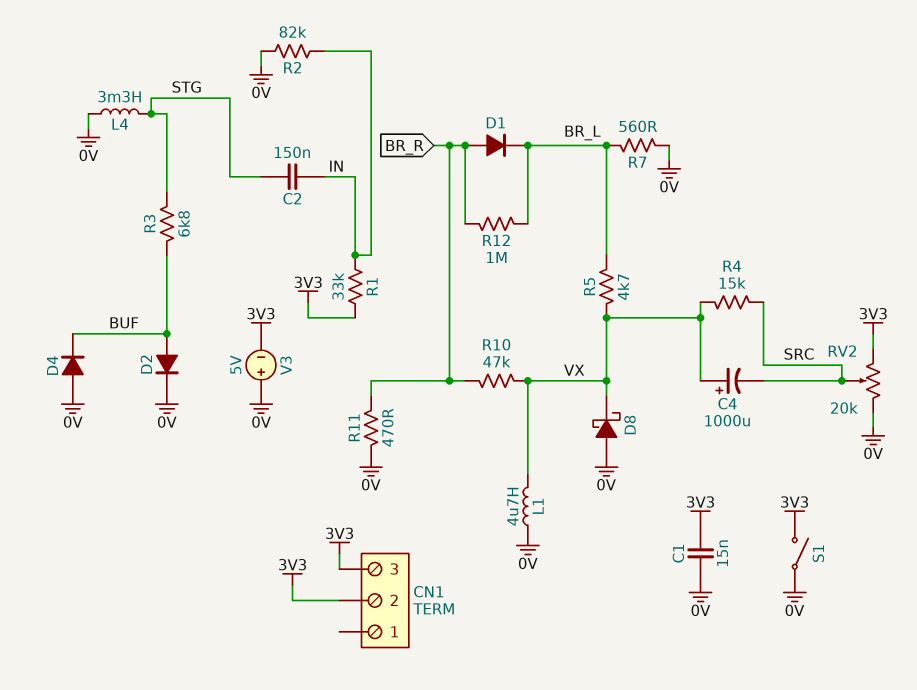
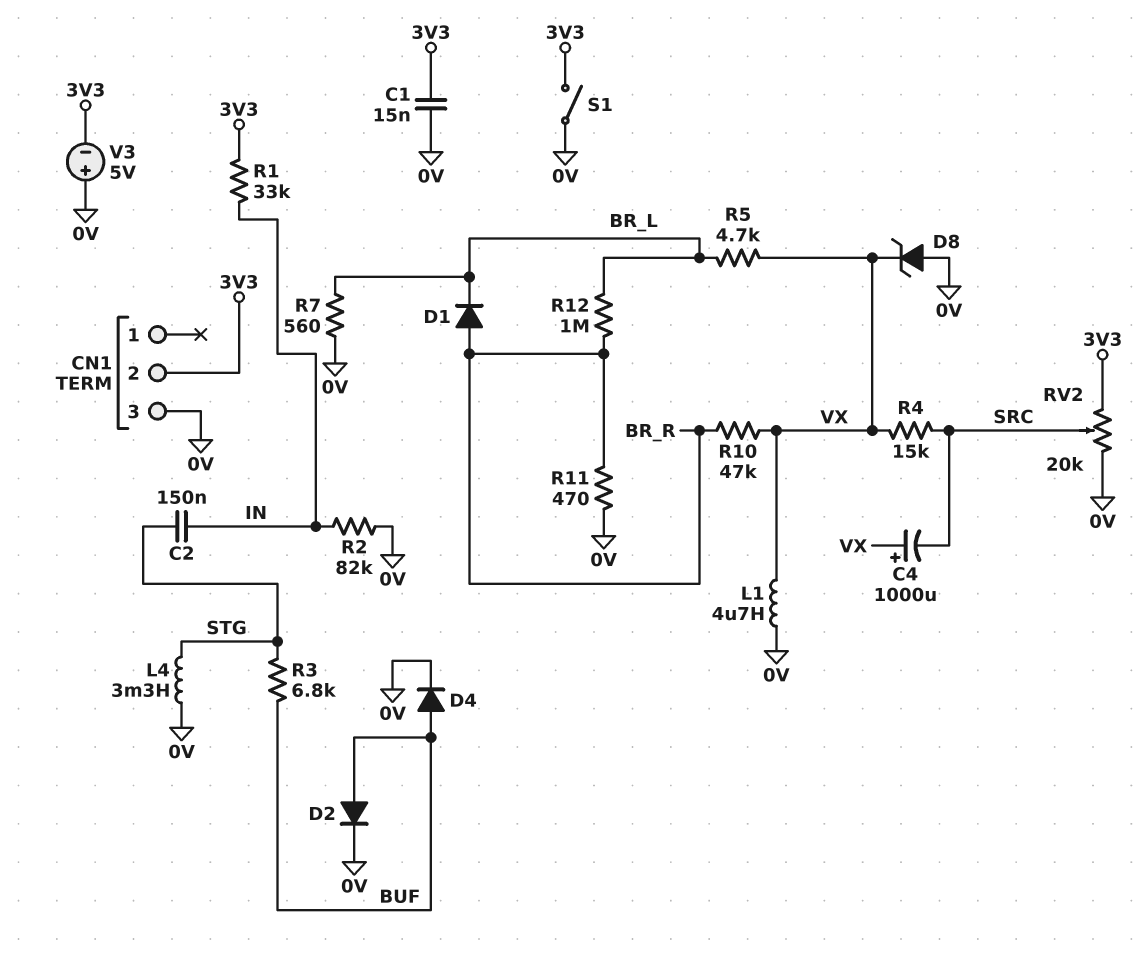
CN1 pin 3: 3V3 -> 0V
D4: diode (A 0V, K BUF) -> diode (A BUF, K 0V)
D8: schottky (A 0V, K VX) -> zener (A 0V, K VX)

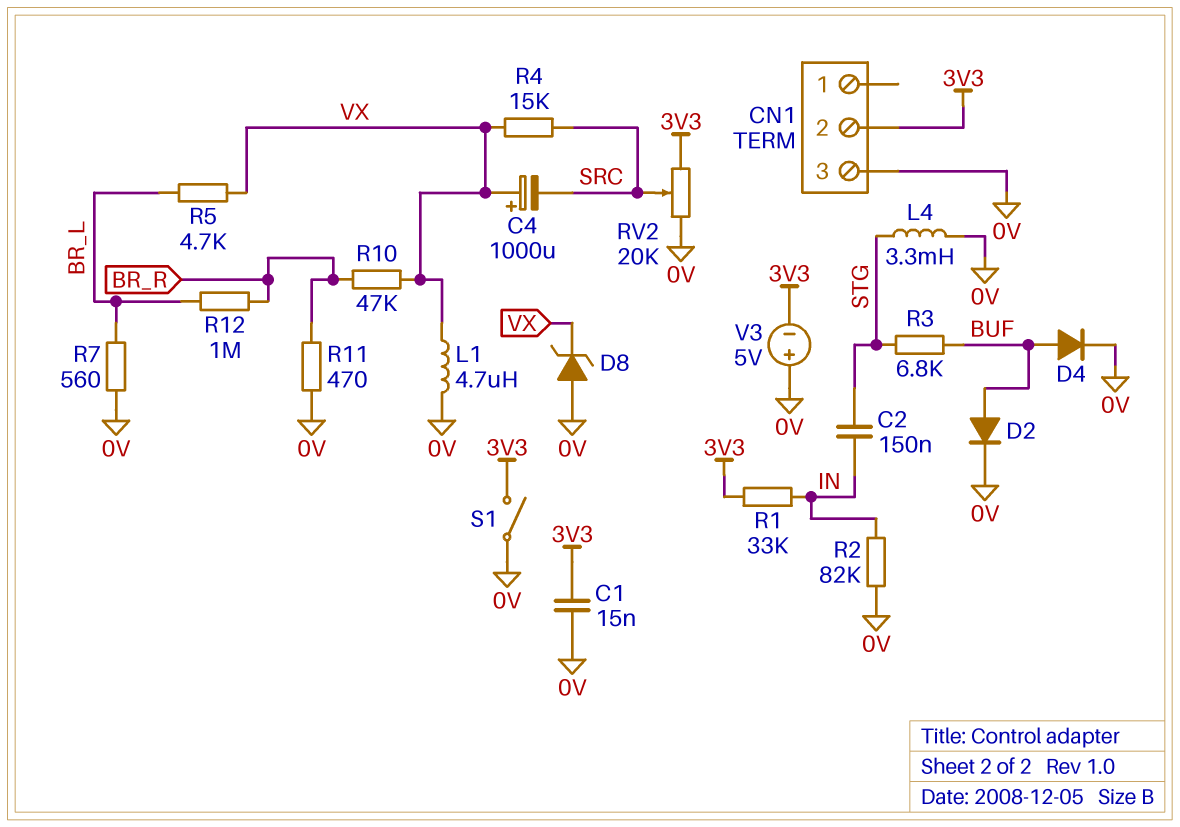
D1: diode (A BR_R, K BR_L) -> none

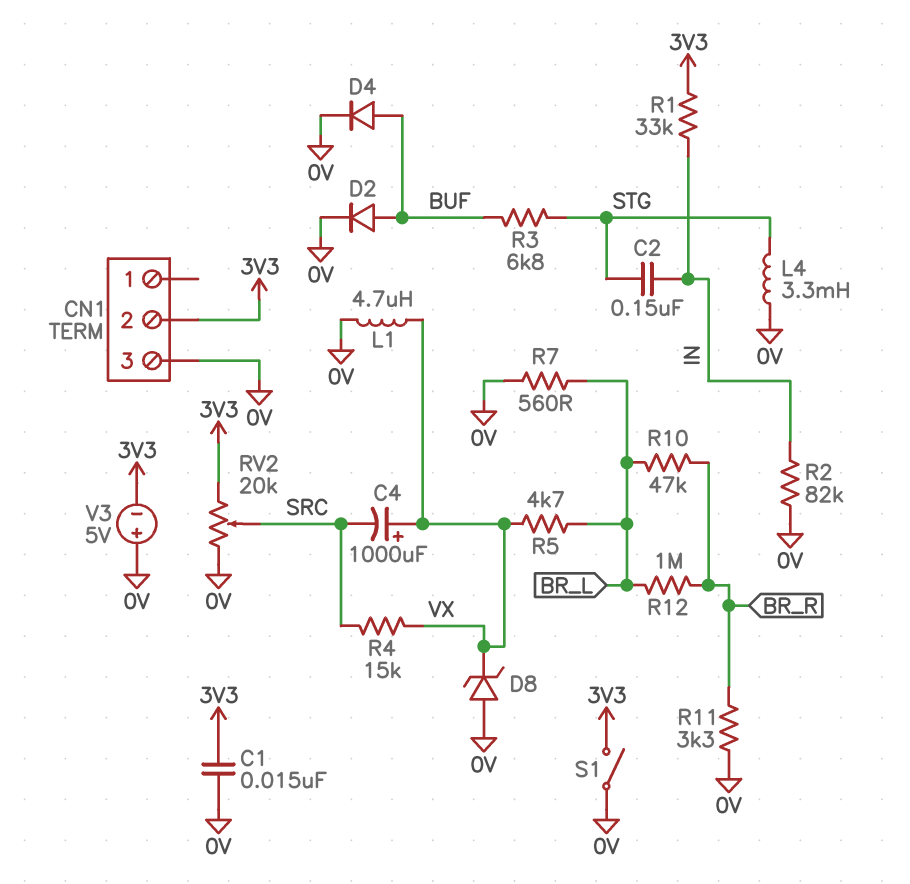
R10: 47k (BR_R, VX) -> 47k (BR_L, BR_R)
R11: 470 (0V, BR_R) -> 3.3k (0V, BR_R)

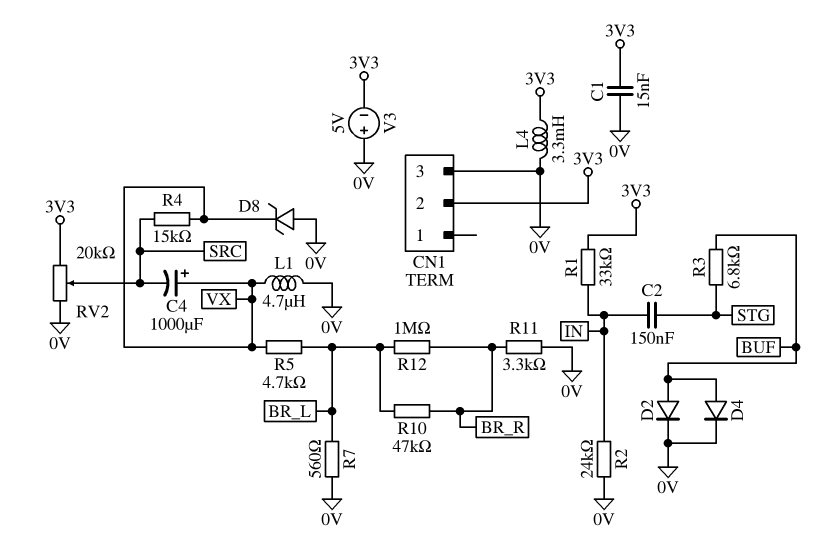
L4: 3.3mH (0V, STG) -> 3.3mH (0V, 3V3)
R2: 82k (0V, IN) -> 24k (0V, IN)
S1: switch (0V, 3V3) -> none

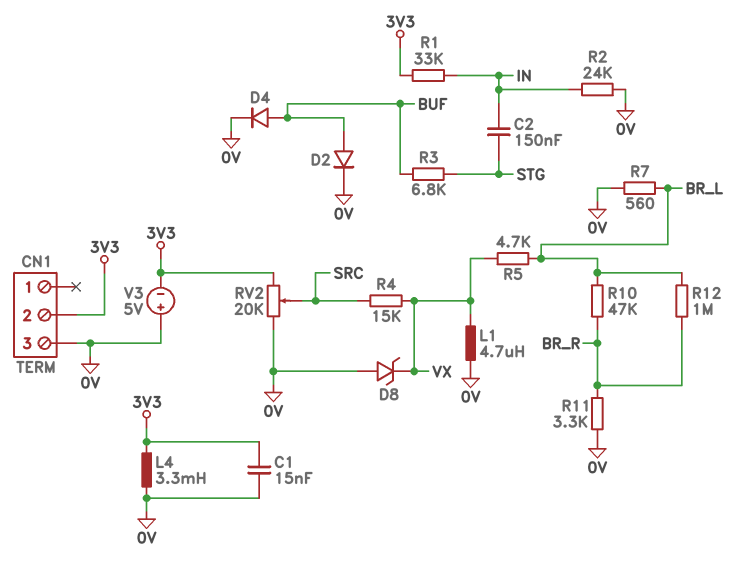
C4: 1000uF (plus VX, minus SRC) -> none

